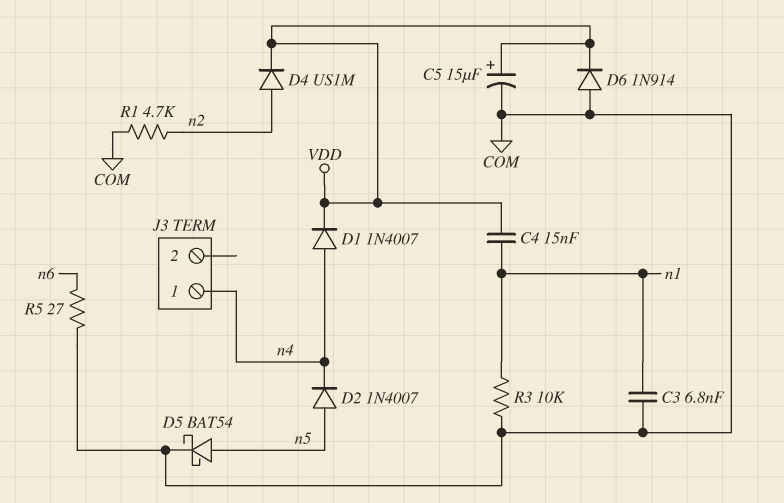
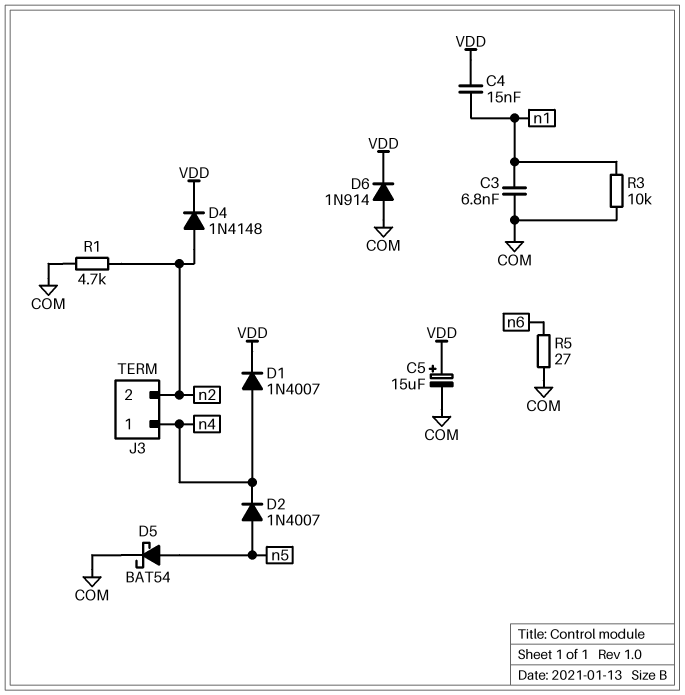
D4: diode US1M (A n2, K VDD) -> diode 1N4148 (A n2, K VDD)
J3 pin 2: none -> n2

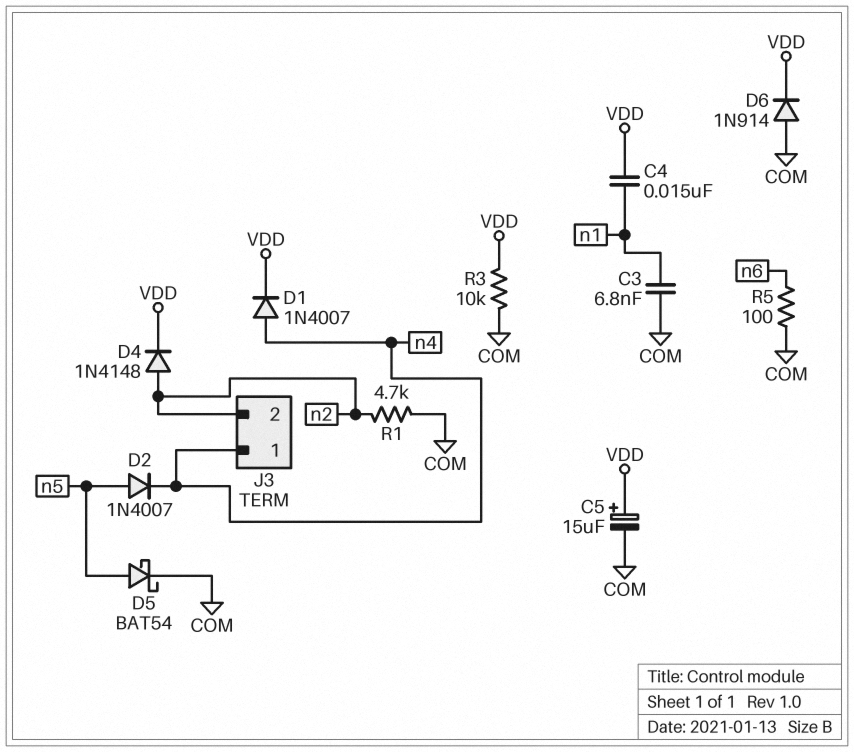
R3: 10k (COM, n1) -> 10k (COM, VDD)
R5: 27 (COM, n6) -> 100 (COM, n6)

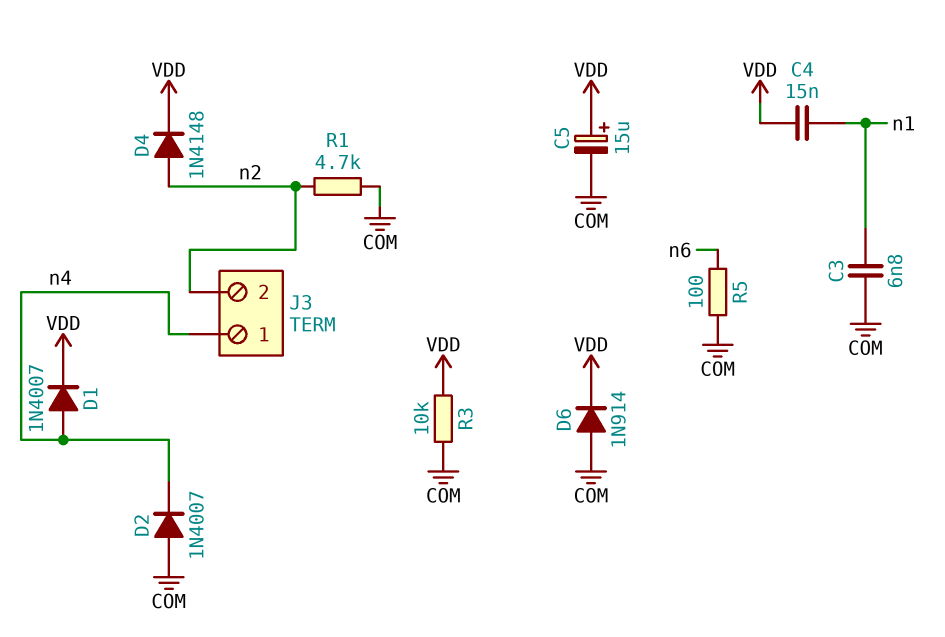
D2: diode 1N4007 (A n5, K n4) -> diode 1N4007 (A COM, K n4)
D5: schottky BAT54 (A n5, K COM) -> none

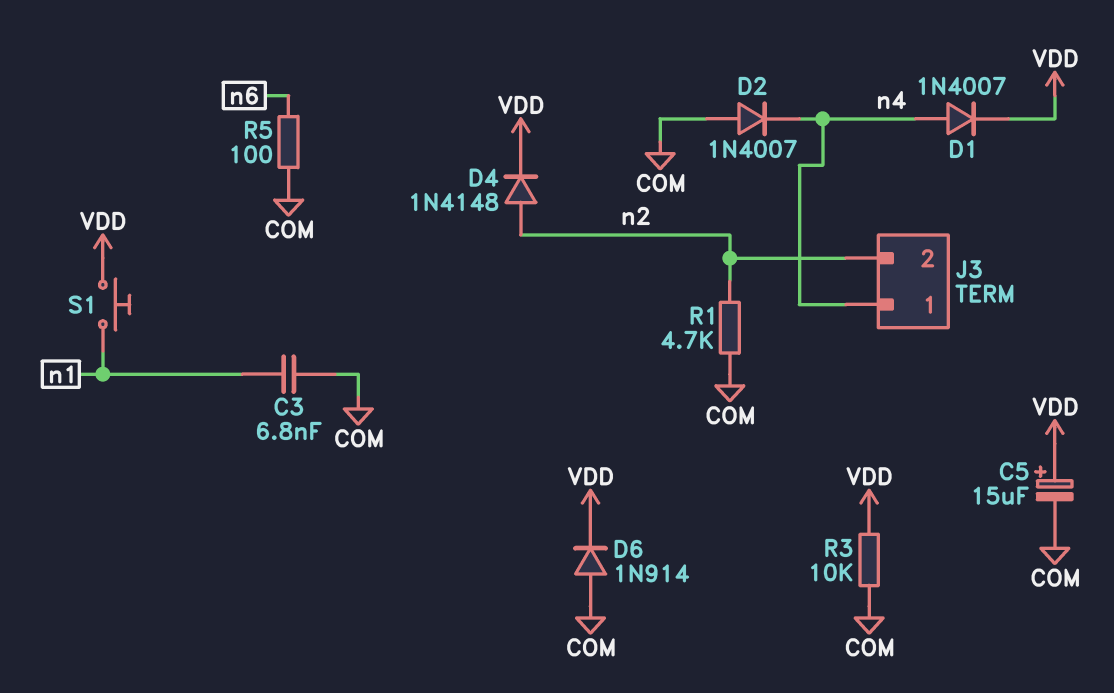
C4: 15nF (VDD, n1) -> none
S1: none -> button (VDD, n1)

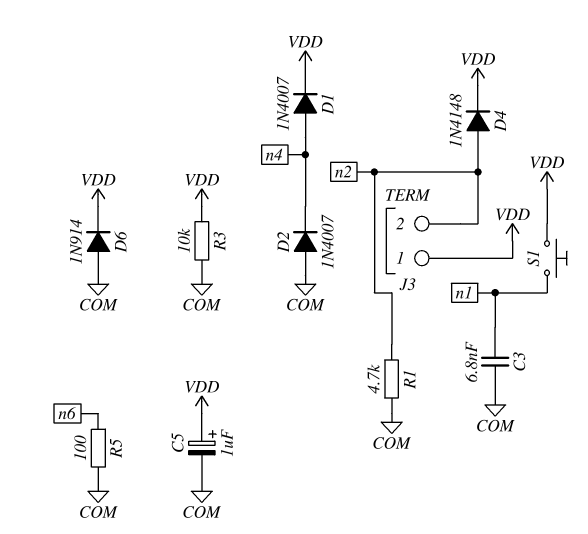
C5: 15uF (plus VDD, minus COM) -> 1uF (plus VDD, minus COM)
J3 pin 1: n4 -> VDD

